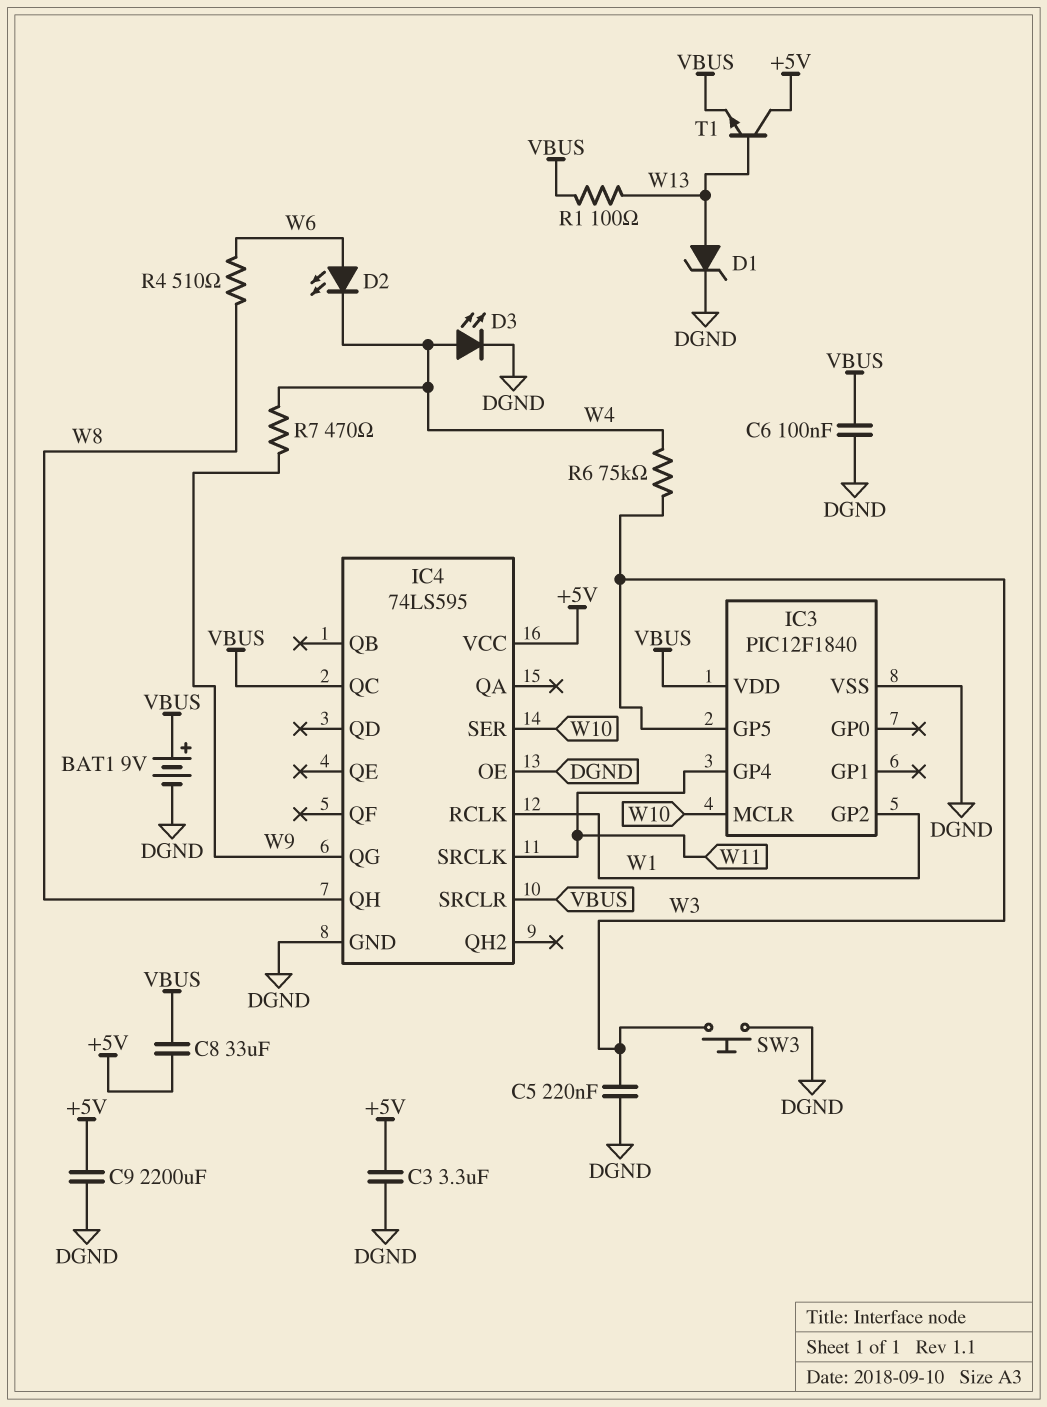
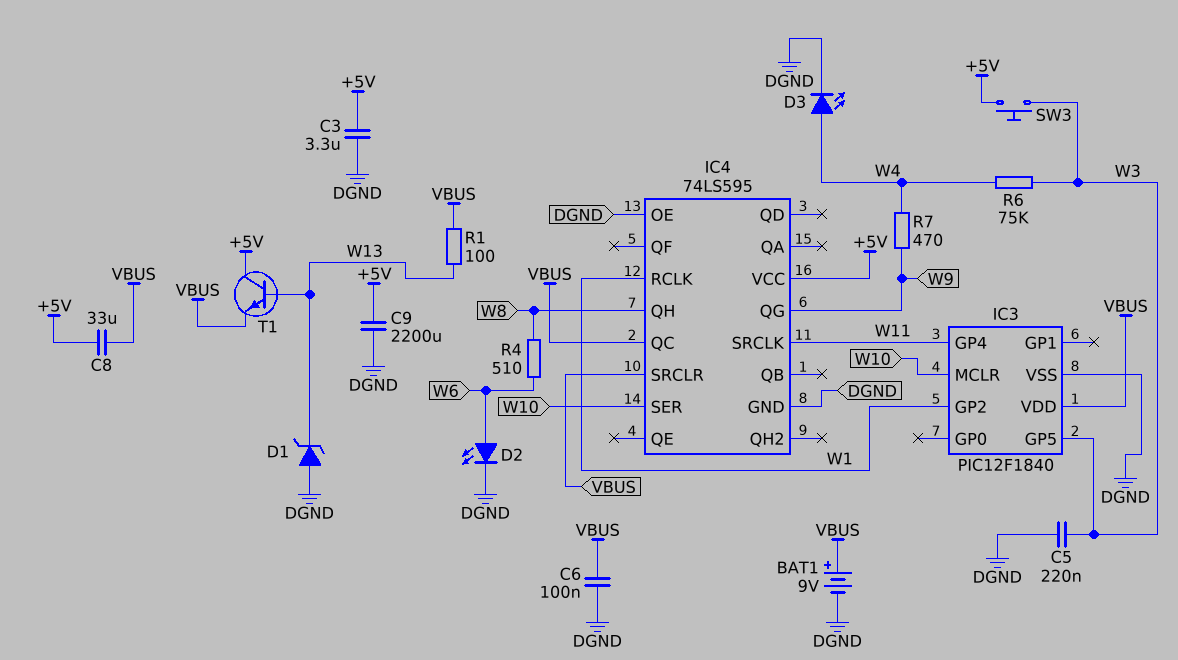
D1: zener (A W13, K DGND) -> zener (A DGND, K W13)
D2: LED (A W6, K W4) -> LED (A W6, K DGND)
SW3: button (DGND, W3) -> button (+5V, W3)

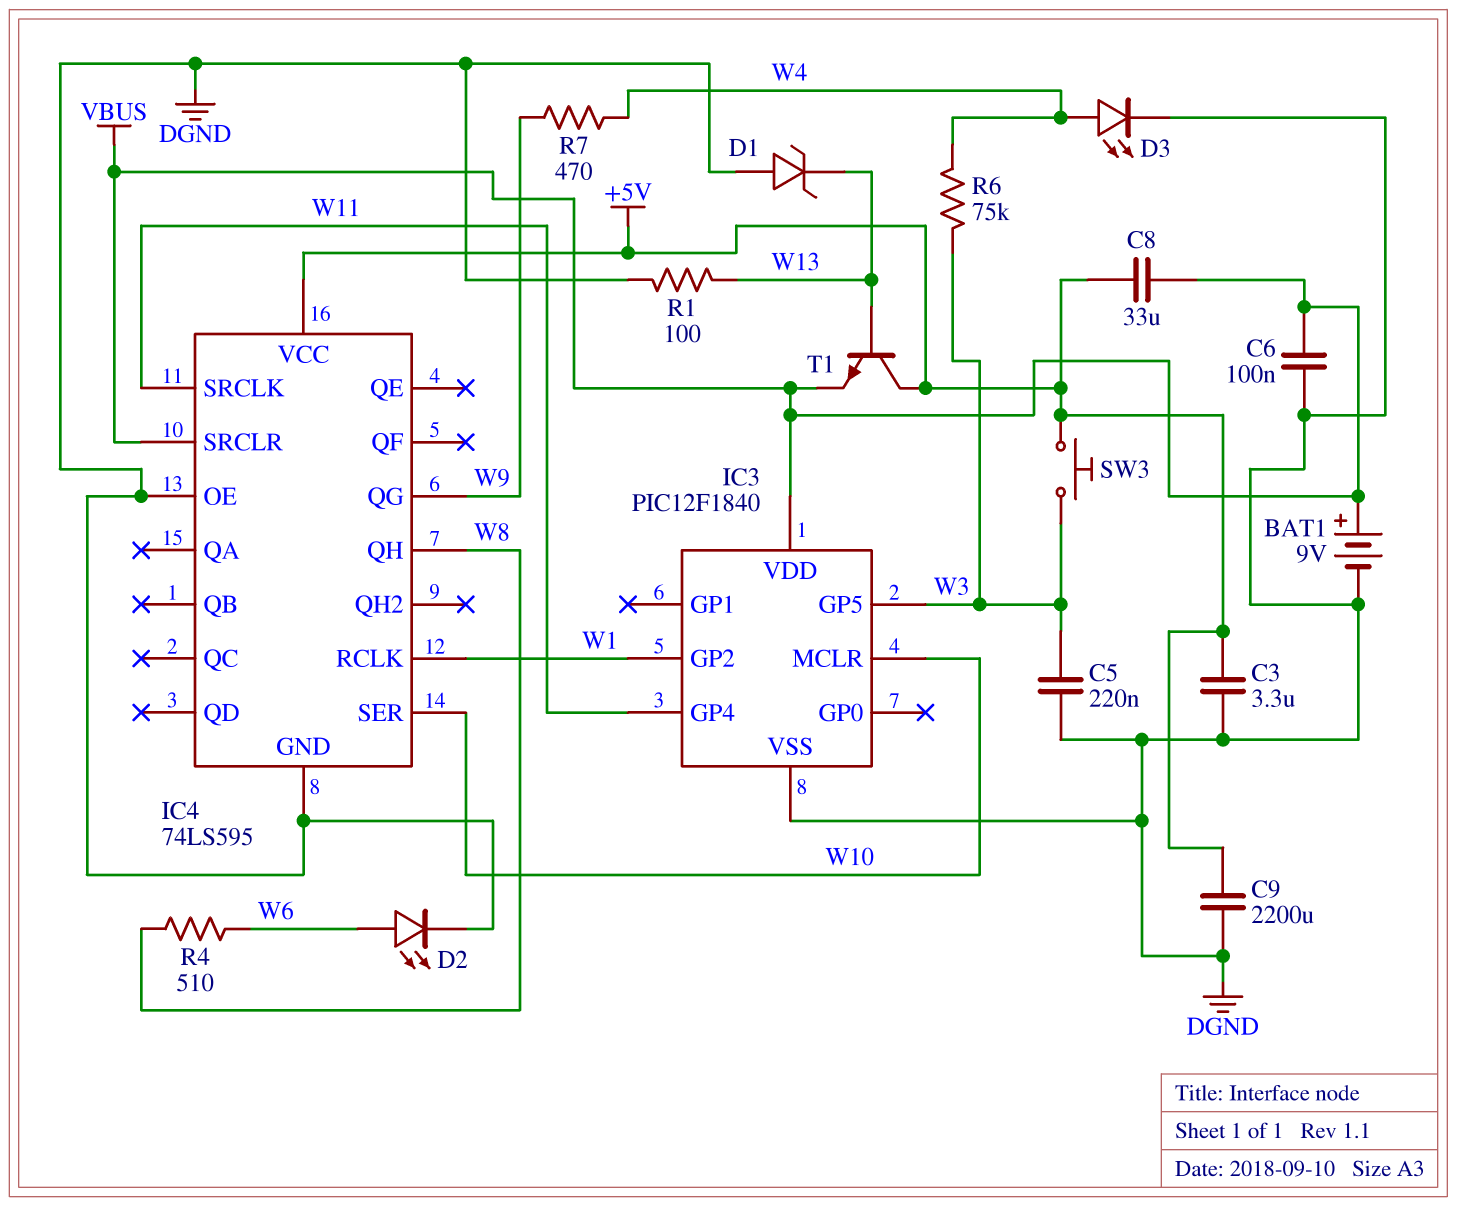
IC4 pin QC: VBUS -> none
R1: 100 (VBUS, W13) -> 100 (DGND, W13)

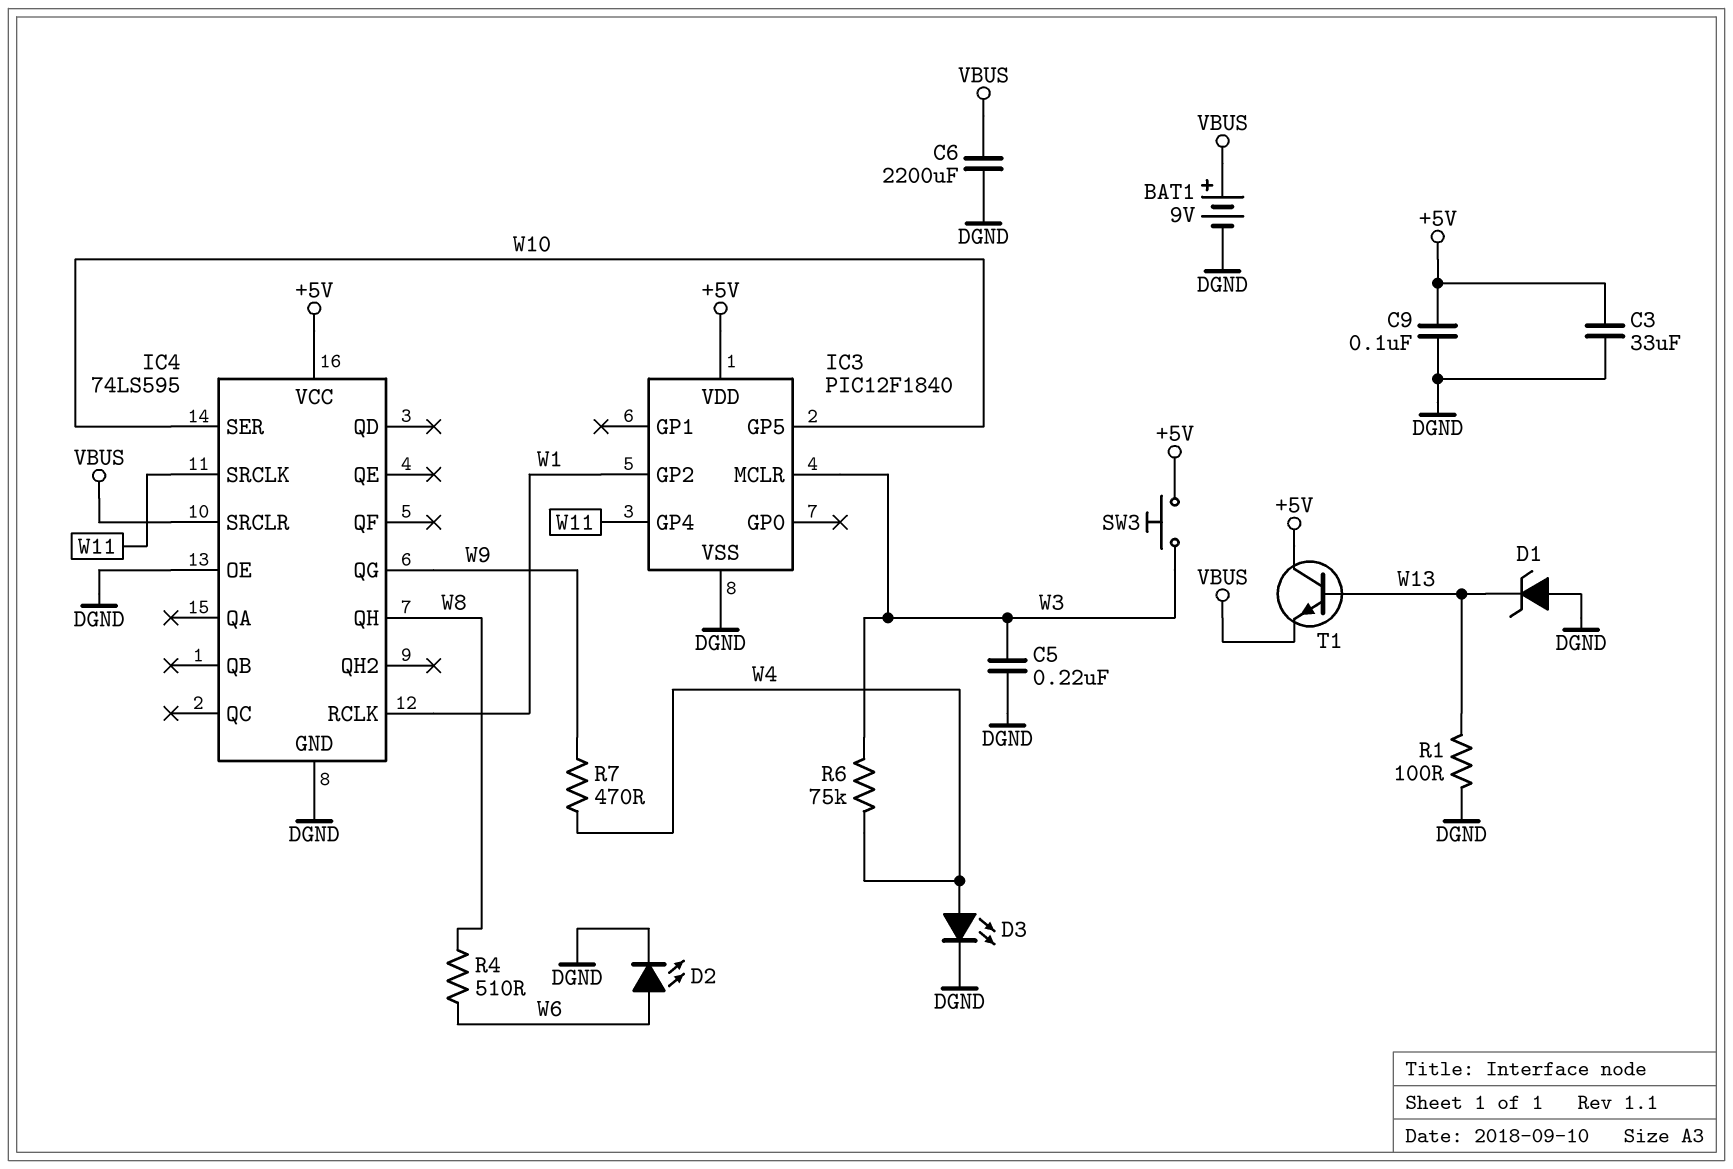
C3: 3.3uF (+5V, DGND) -> 33uF (+5V, DGND)
C6: 100nF (DGND, VBUS) -> 2200uF (DGND, VBUS)
C8: 33uF (+5V, VBUS) -> none
C9: 2200uF (+5V, DGND) -> 100nF (+5V, DGND)
IC3 pin GP5: W3 -> W10
IC3 pin MCLR: W10 -> W3
IC3 pin VDD: VBUS -> +5V

